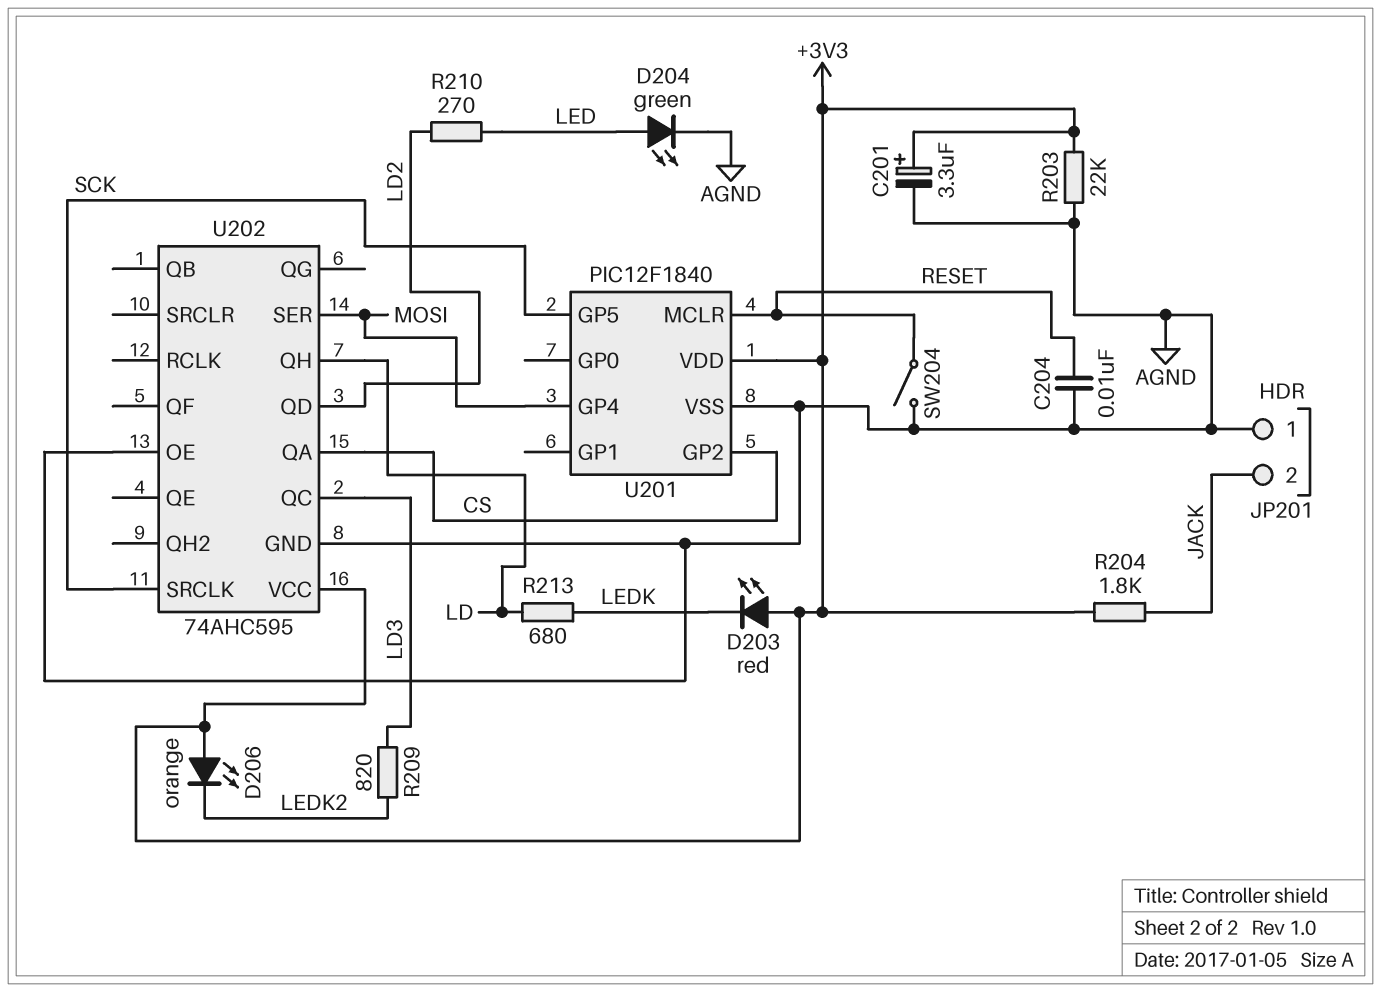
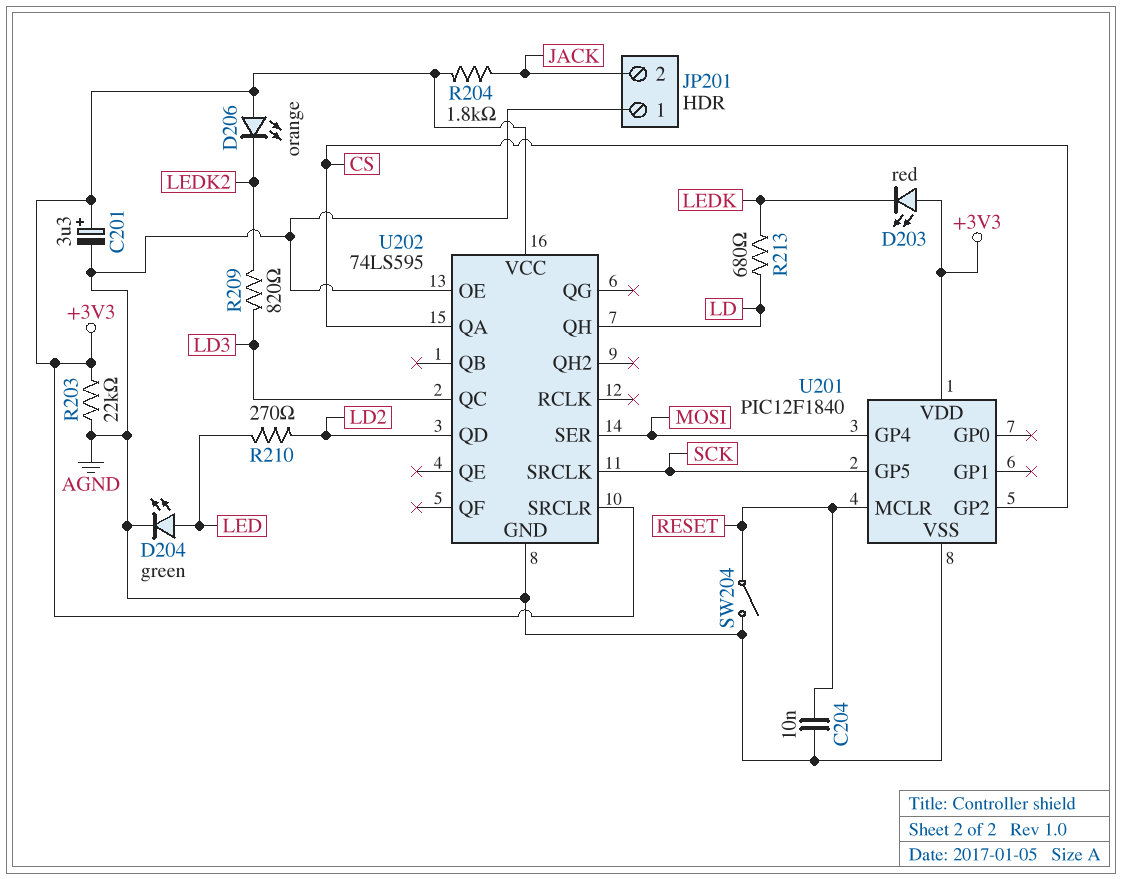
U202: 74AHC595 -> 74LS595
U202 pin SRCLR: none -> +3V3

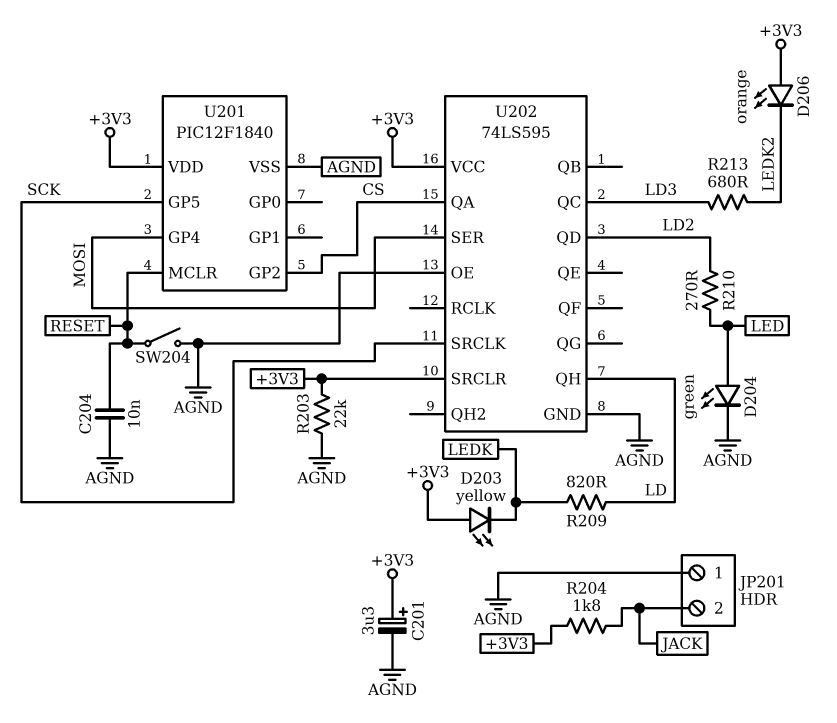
D203: LED red (A +3V3, K LEDK) -> LED yellow (A +3V3, K LEDK)
R209: 820 (LD3, LEDK2) -> 820 (LD, LEDK)
R213: 680 (LD, LEDK) -> 680 (LD3, LEDK2)

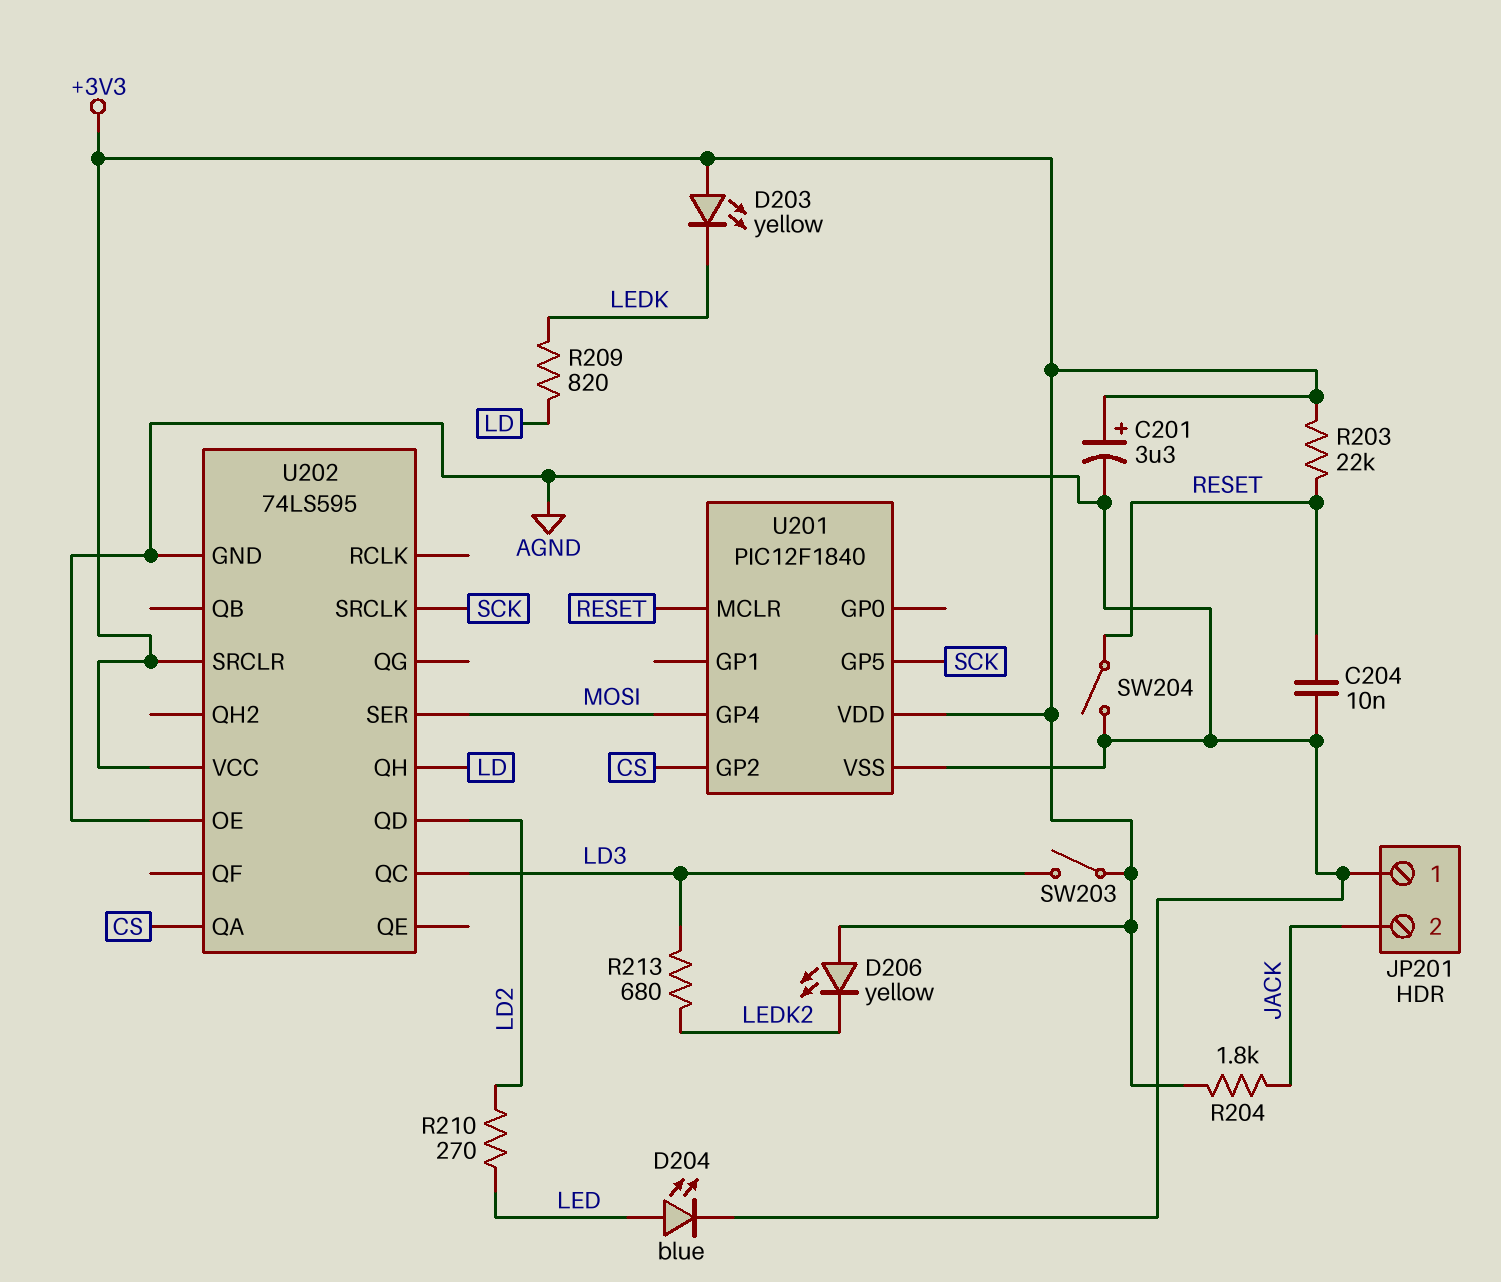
D204: LED green (A LED, K AGND) -> LED blue (A LED, K AGND)
D206: LED orange (A +3V3, K LEDK2) -> LED yellow (A +3V3, K LEDK2)
R203: 22k (+3V3, AGND) -> 22k (+3V3, RESET)
SW203: none -> switch (+3V3, LD3)

